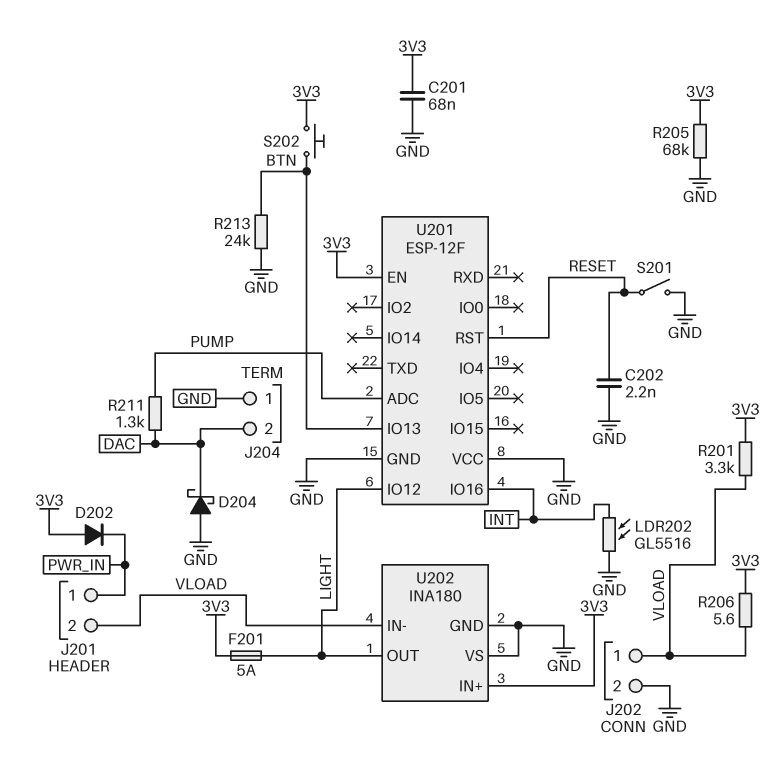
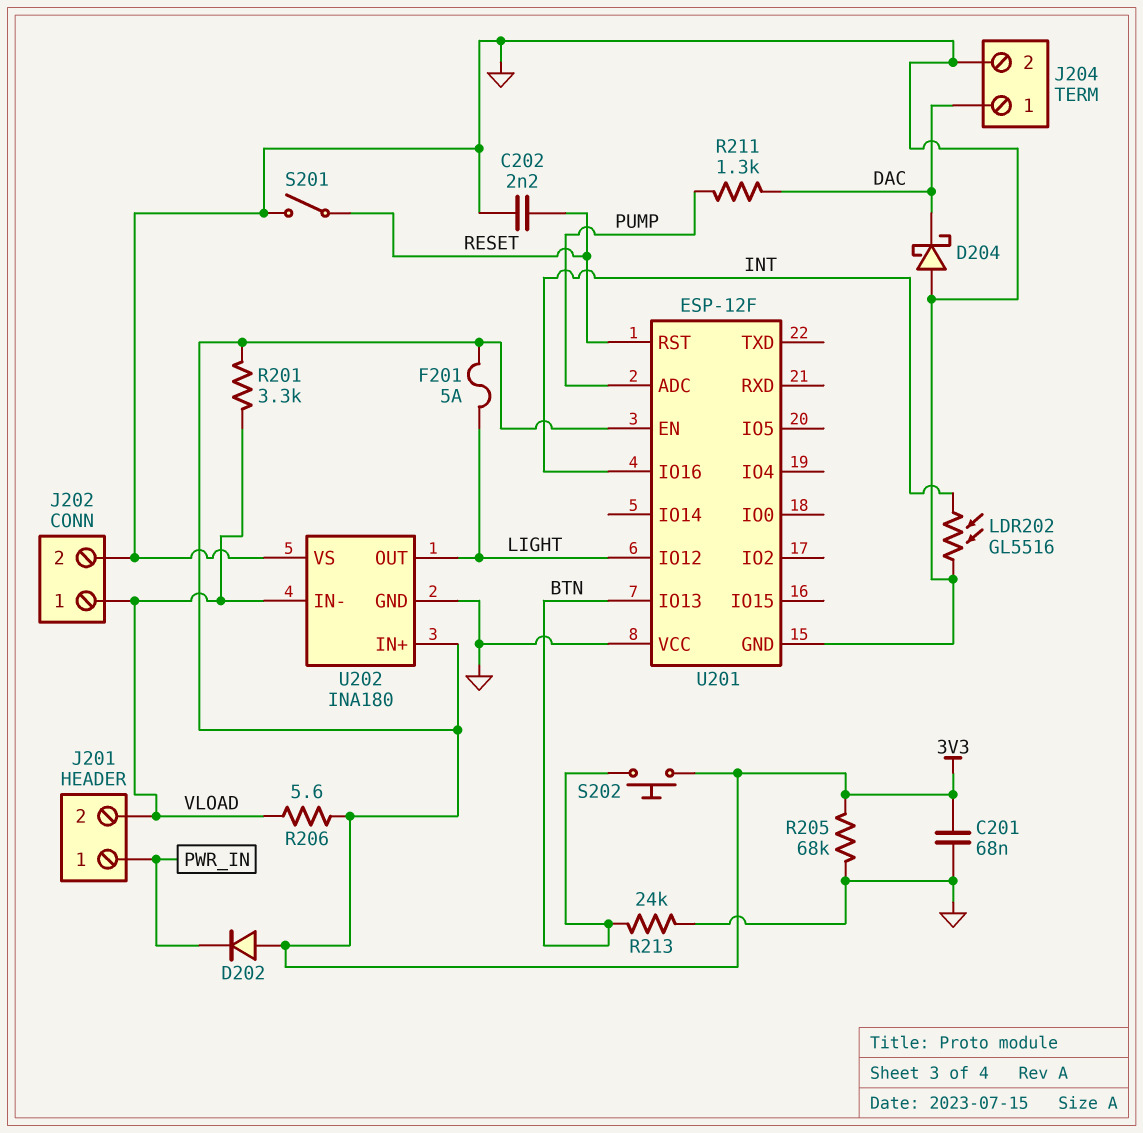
J204 pin 1: GND -> DAC
J204 pin 2: DAC -> GND

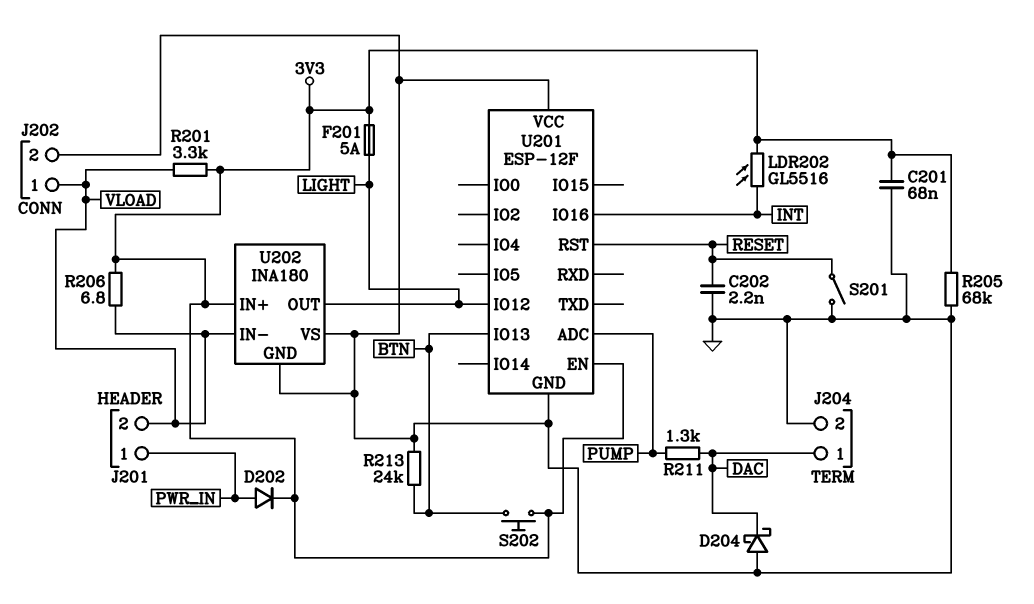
D202: diode (A 3V3, K PWR_IN) -> diode (A PWR_IN, K 3V3)
LDR202: GL5516 (GND, INT) -> GL5516 (3V3, INT)
R206: 5.6 (3V3, VLOAD) -> 6.8 (3V3, VLOAD)

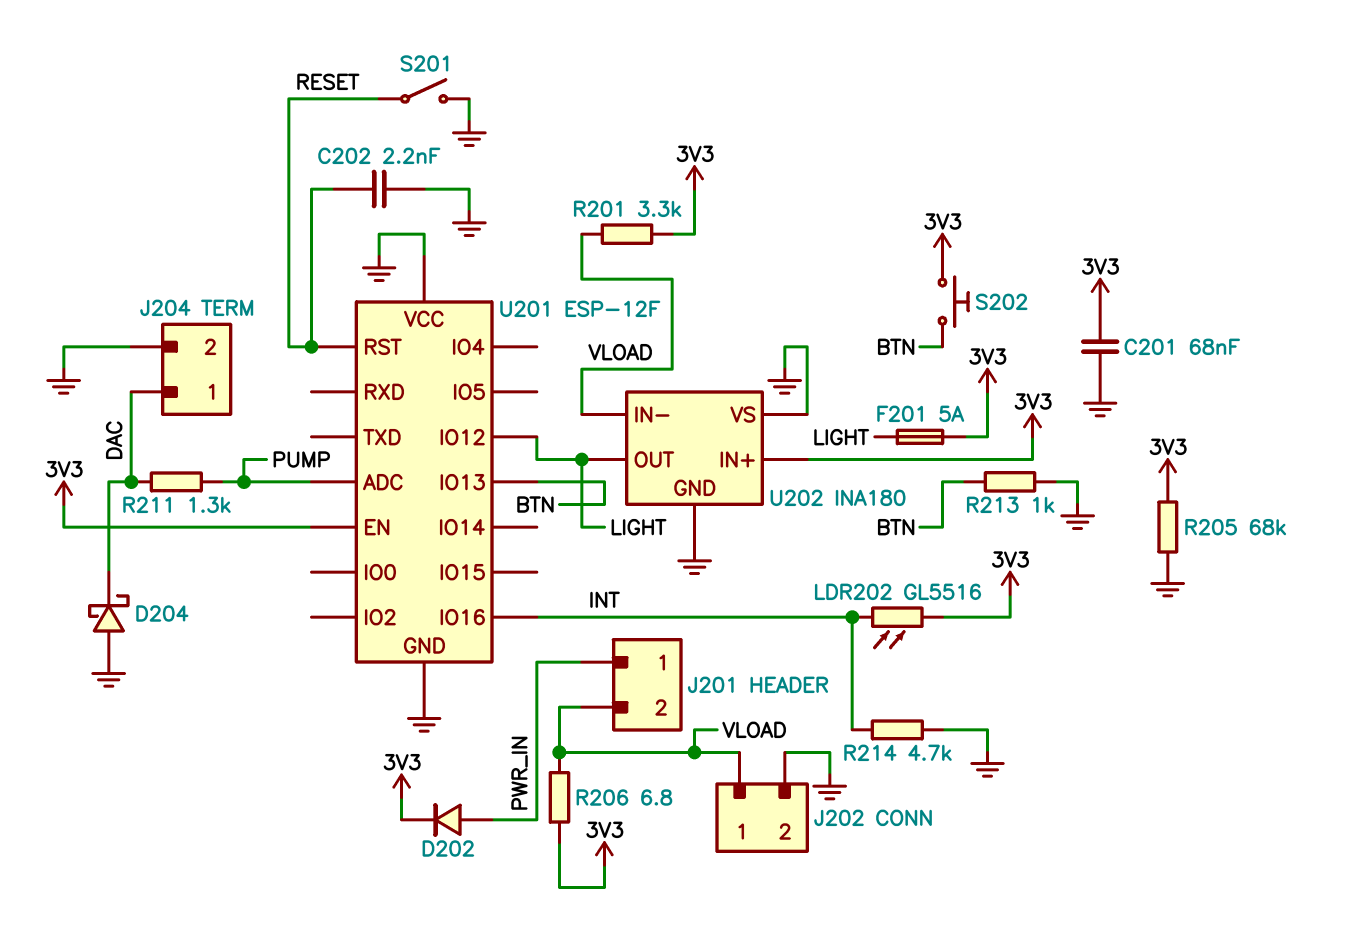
R213: 24k (BTN, GND) -> 1k (BTN, GND)
R214: none -> 4.7k (GND, INT)

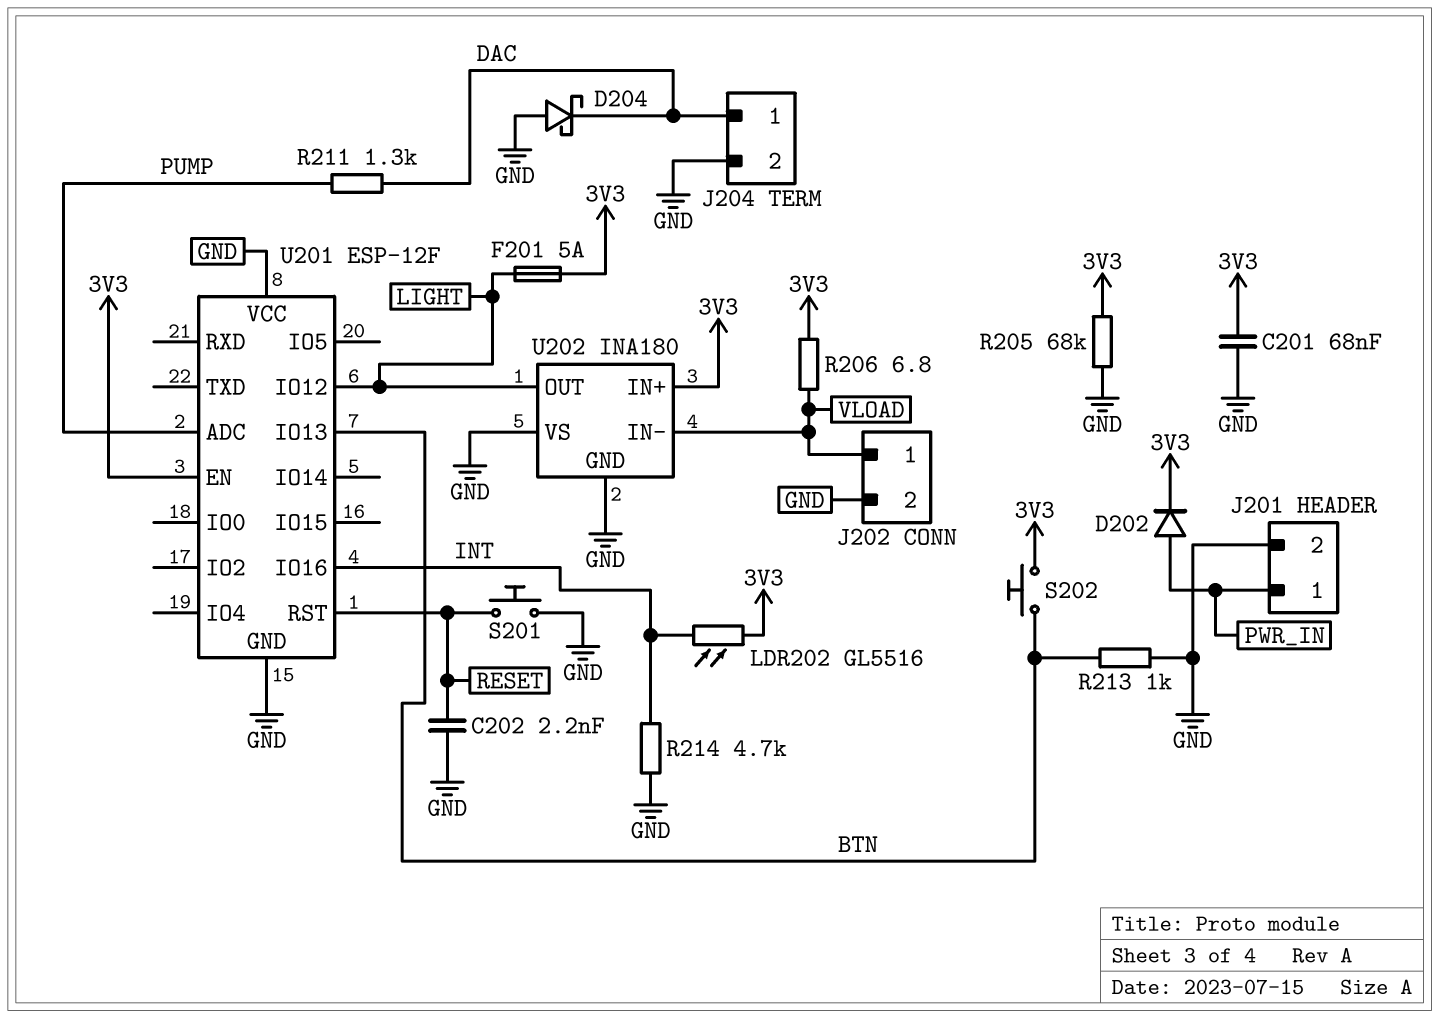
J201 pin 2: VLOAD -> GND
R201: 3.3k (3V3, VLOAD) -> none
S201: switch (GND, RESET) -> button (GND, RESET)

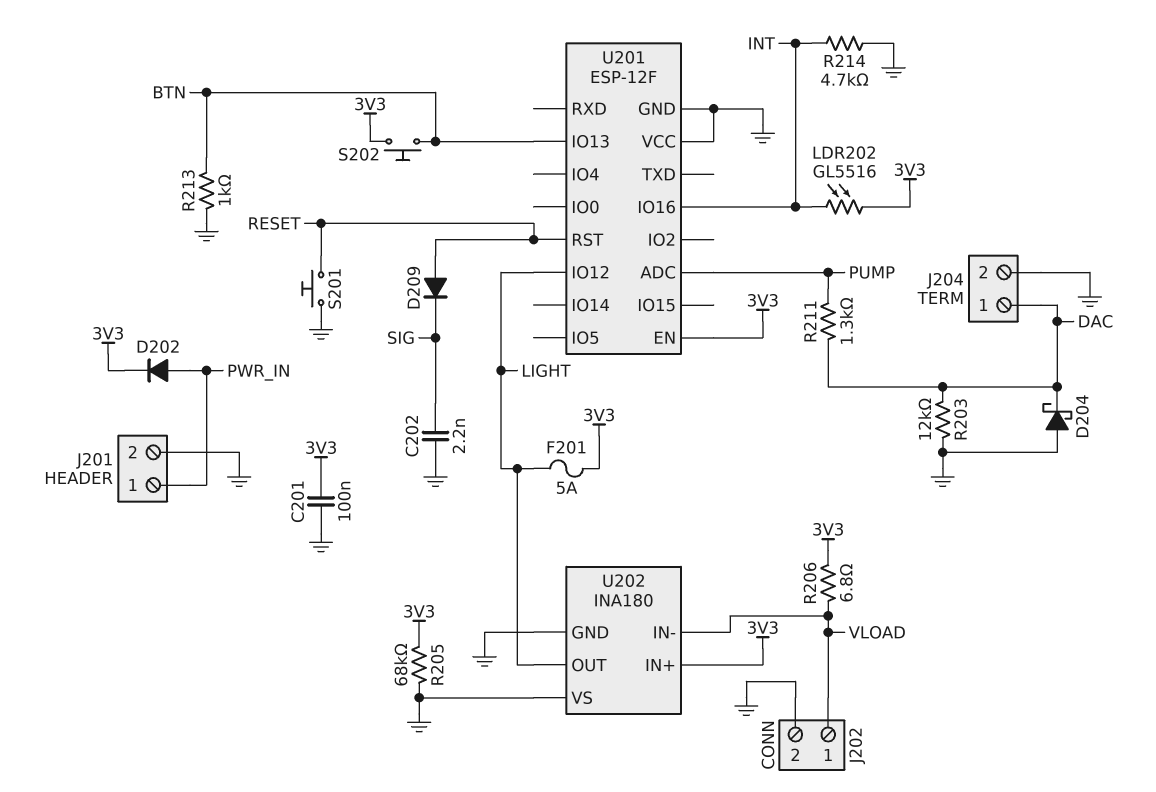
C201: 68nF (3V3, GND) -> 100nF (3V3, GND)
C202: 2.2nF (GND, RESET) -> 2.2nF (GND, SIG)
D209: none -> diode (A RESET, K SIG)
R203: none -> 12k (DAC, GND)

